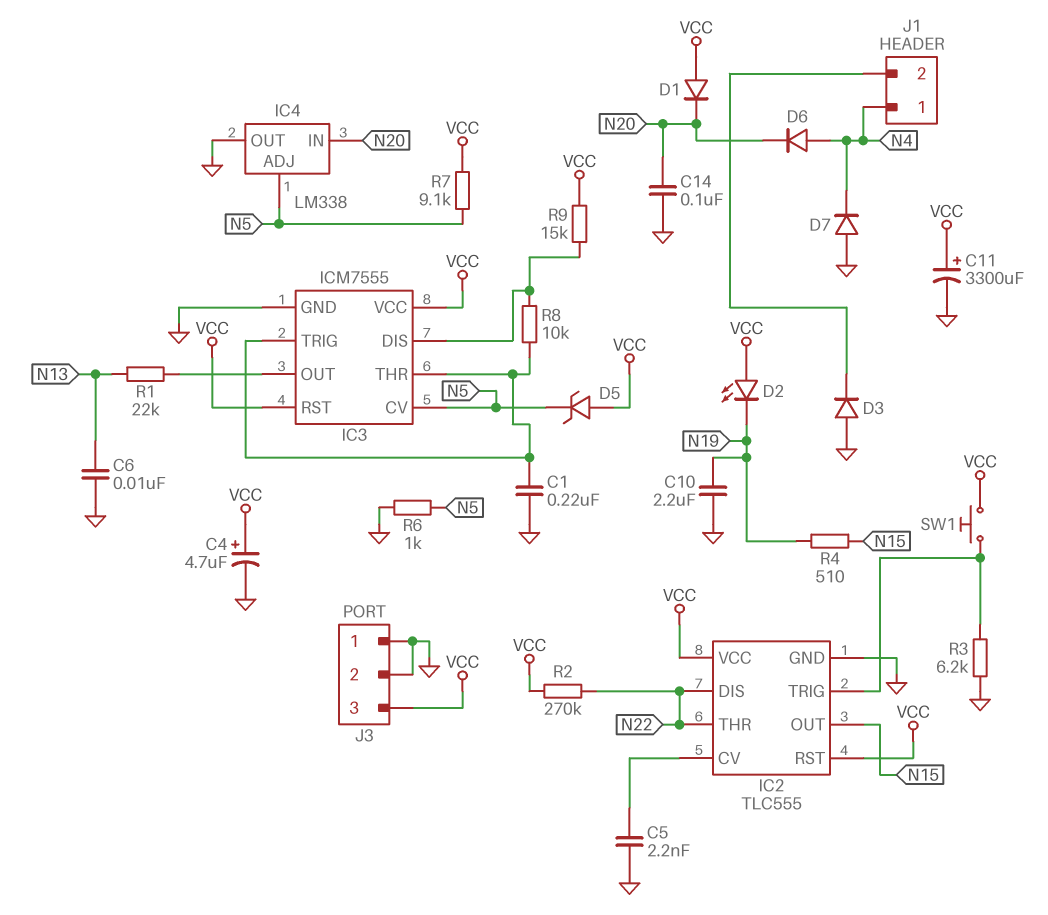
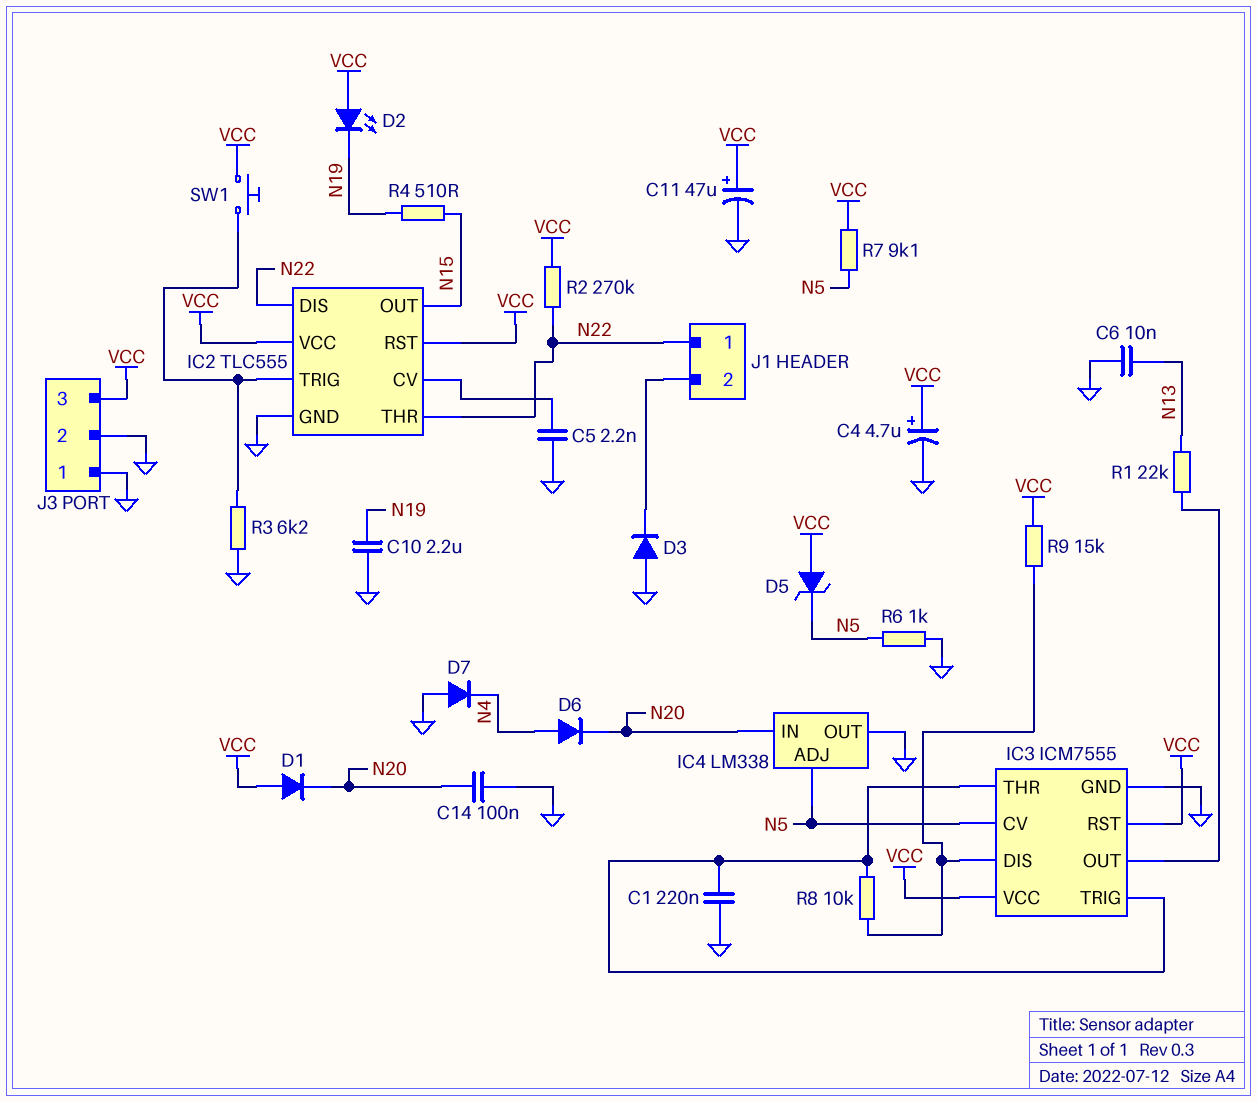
C11: 3300uF (plus VCC, minus GND) -> 47uF (plus VCC, minus GND)
J1 pin 1: N4 -> N22

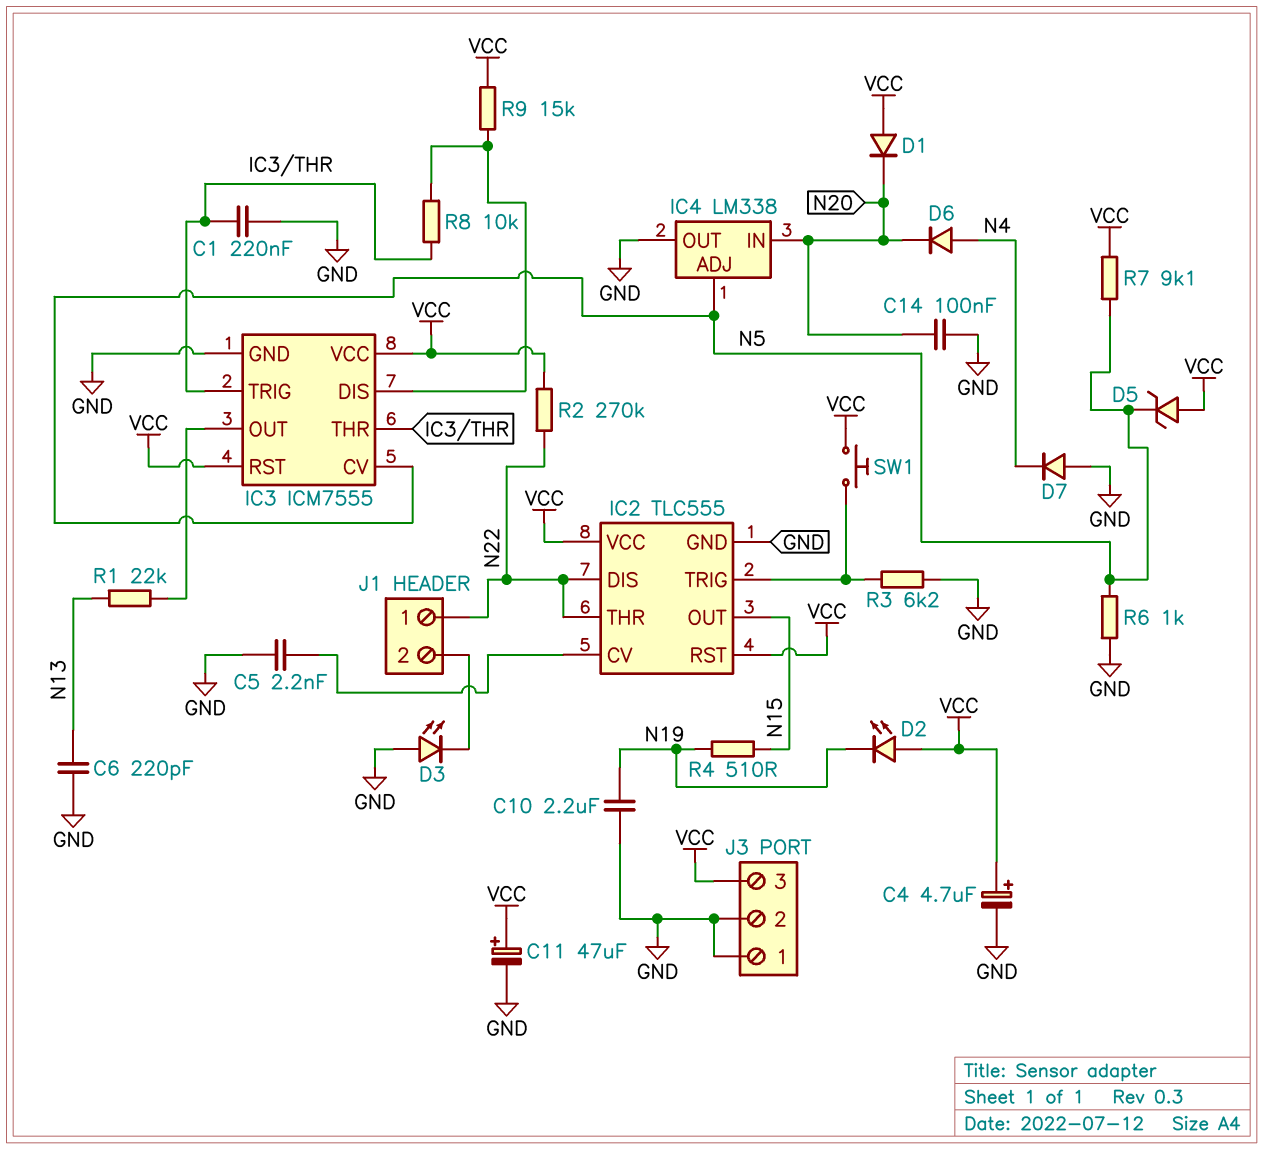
C6: 10nF (GND, N13) -> 220pF (GND, N13)
D3: diode (A GND, K J1/2) -> LED (A GND, K J1/2)

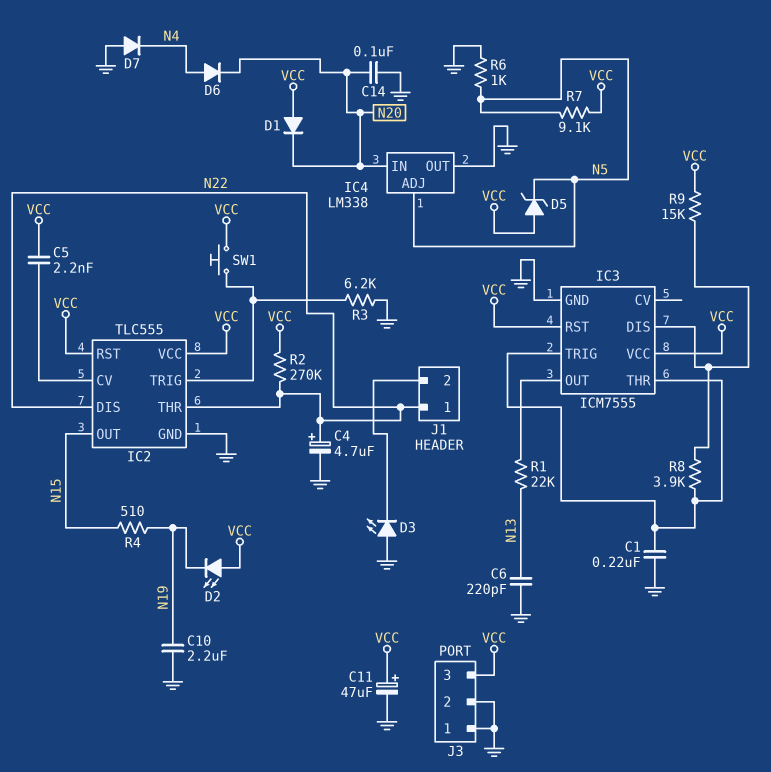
C4: 4.7uF (plus VCC, minus GND) -> 4.7uF (plus N22, minus GND)
C5: 2.2nF (GND, IC2/CV) -> 2.2nF (IC2/CV, VCC)
IC3 pin CV: N5 -> none
R8: 10k (IC3/DIS, IC3/THR) -> 3.9k (IC3/DIS, IC3/THR)

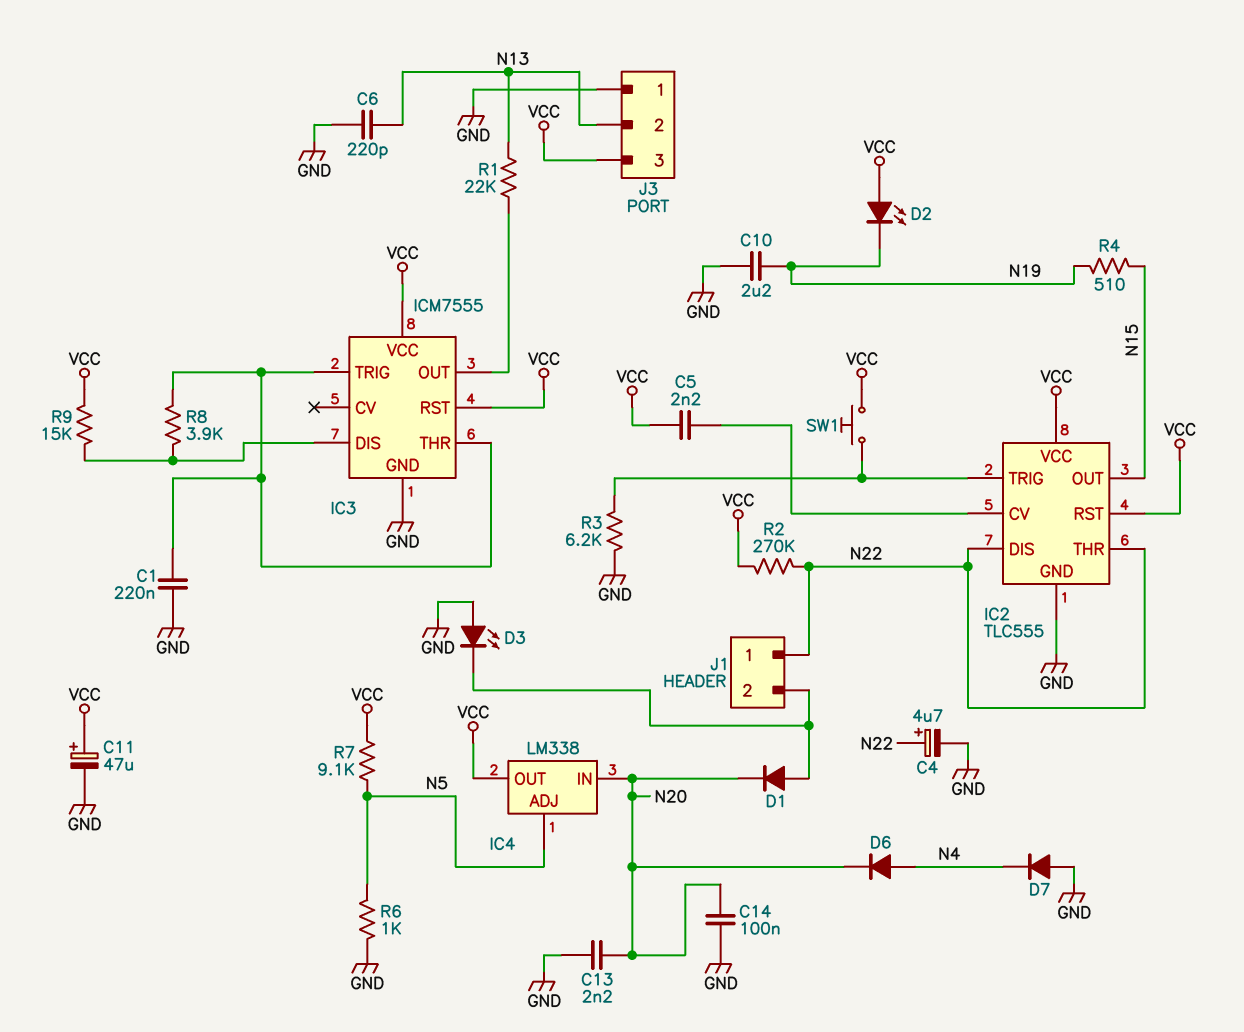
C13: none -> 2.2nF (GND, N20)
D1: diode (A VCC, K N20) -> diode (A J1/2, K N20)
D5: zener (A VCC, K N5) -> none
IC4 pin OUT: GND -> VCC
J3 pin 2: GND -> N13

